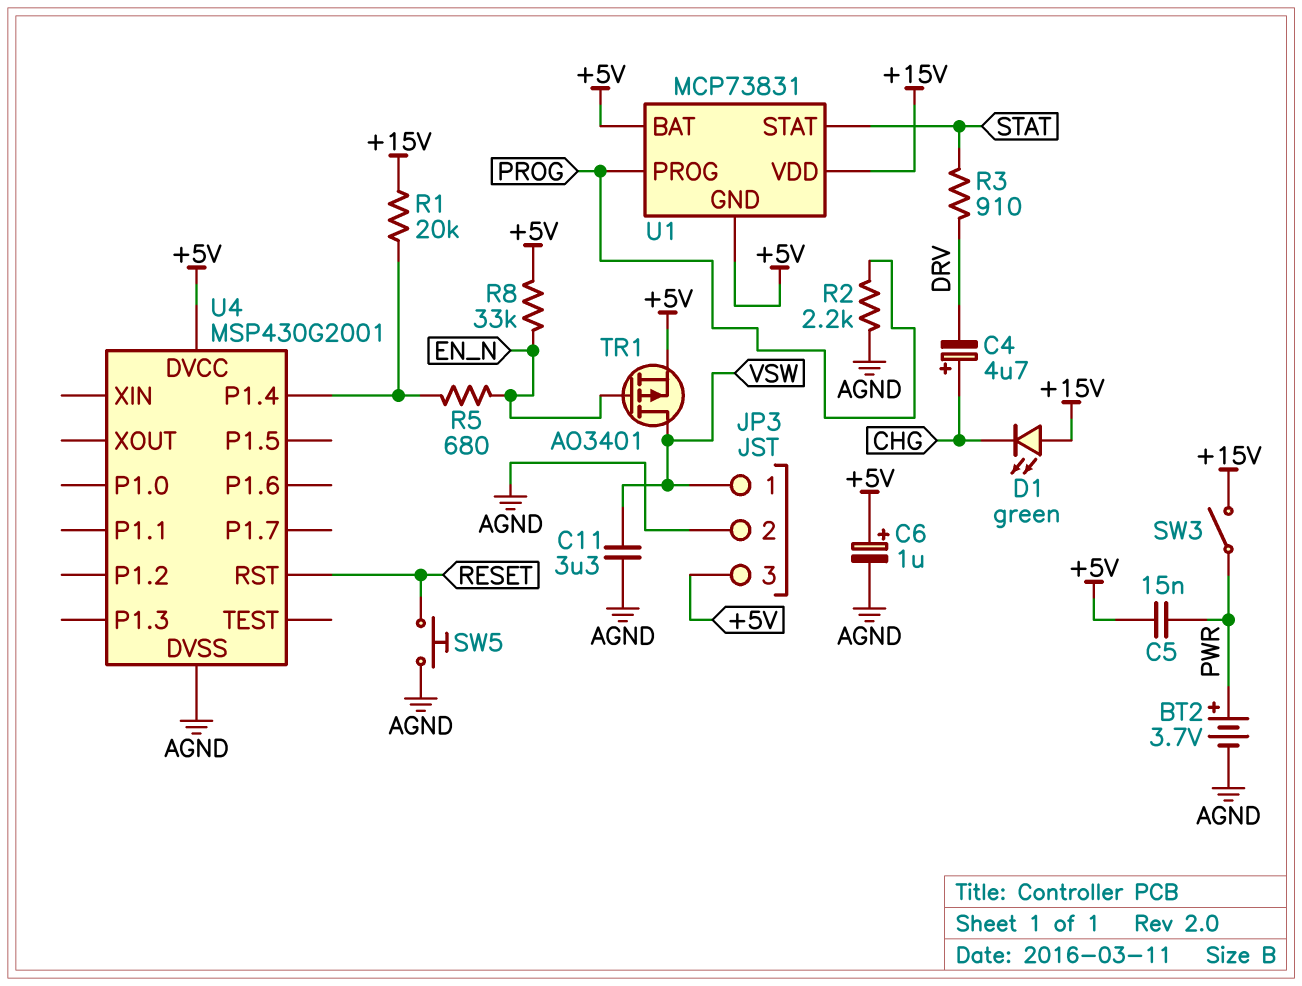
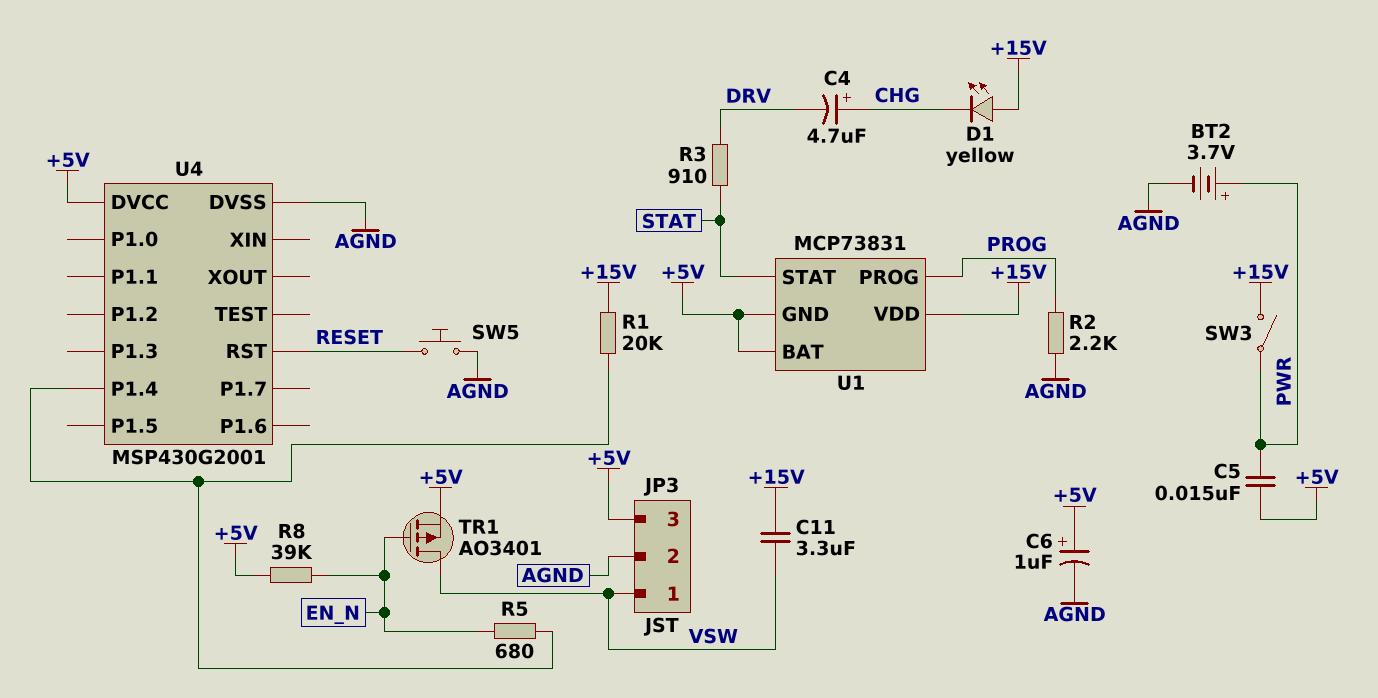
C11: 3.3uF (AGND, VSW) -> 3.3uF (+15V, VSW)
D1: LED green (A +15V, K CHG) -> LED yellow (A +15V, K CHG)
R8: 33k (+5V, EN_N) -> 39k (+5V, EN_N)

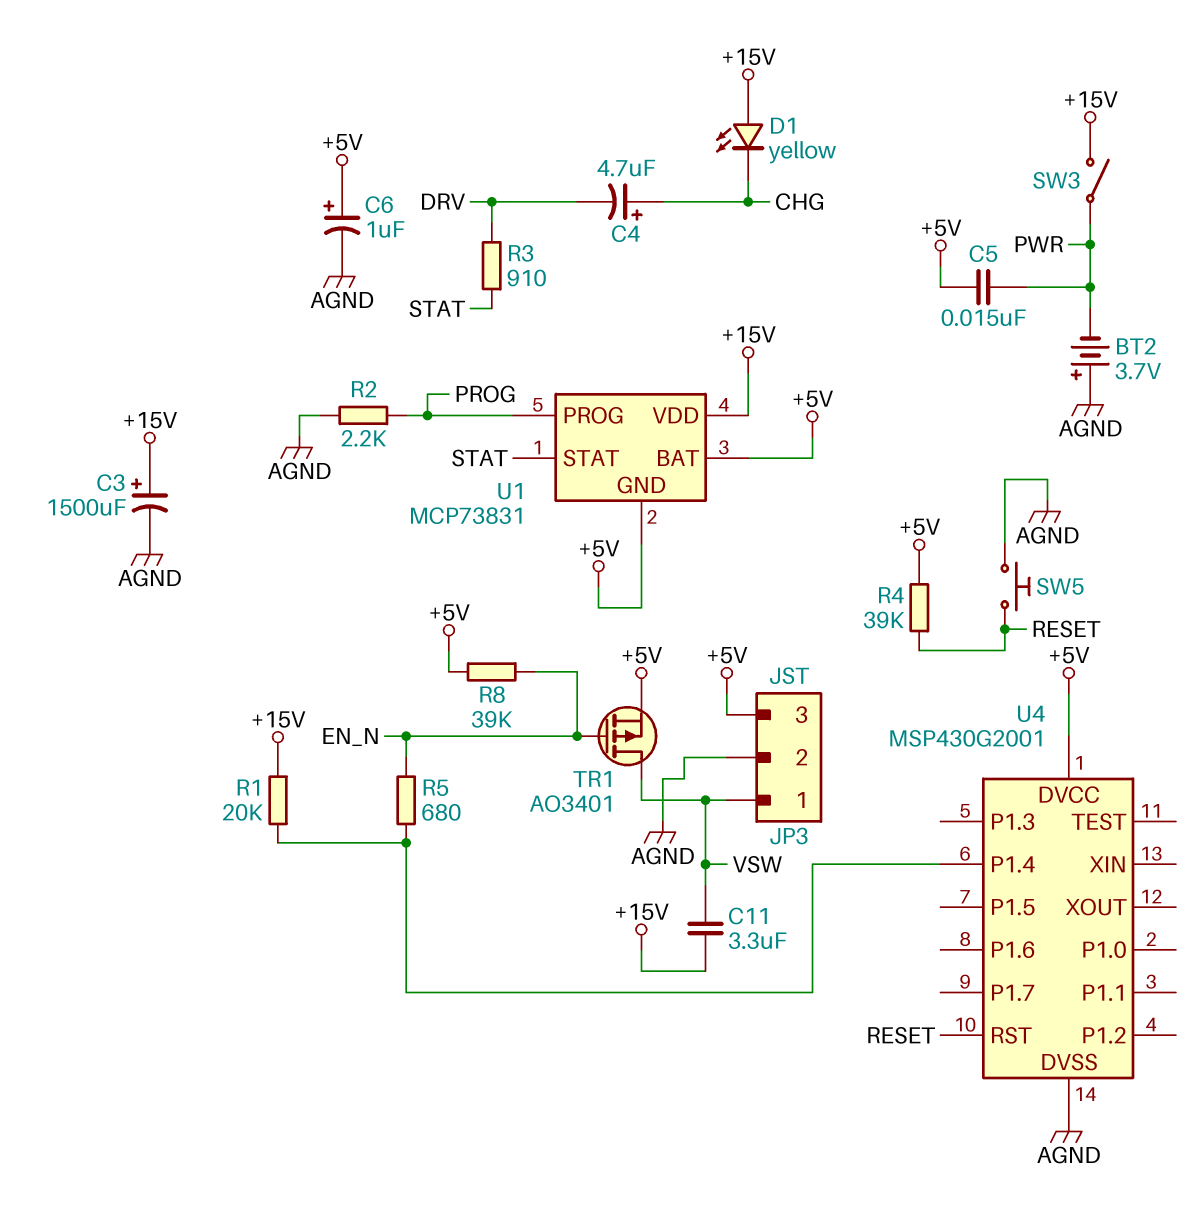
BT2: 3.7V (plus PWR, minus AGND) -> 3.7V (plus AGND, minus PWR)
C3: none -> 1500uF (plus +15V, minus AGND)
R4: none -> 39k (+5V, RESET)

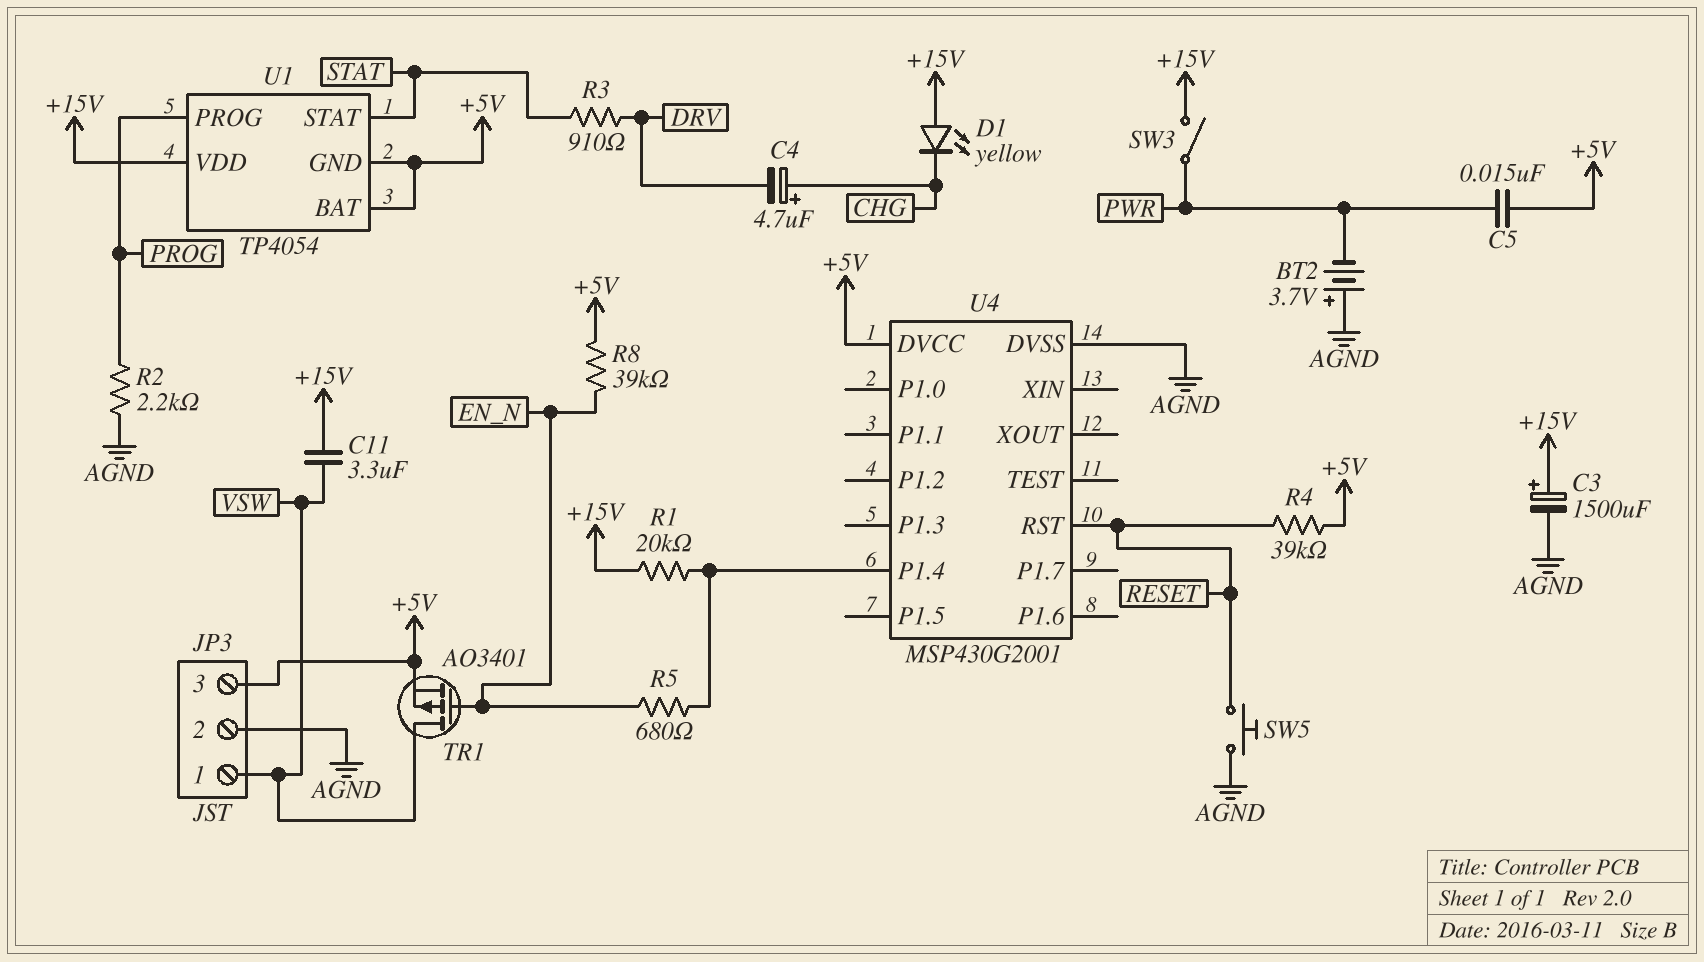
C6: 1uF (plus +5V, minus AGND) -> none
U1: MCP73831 -> TP4054

